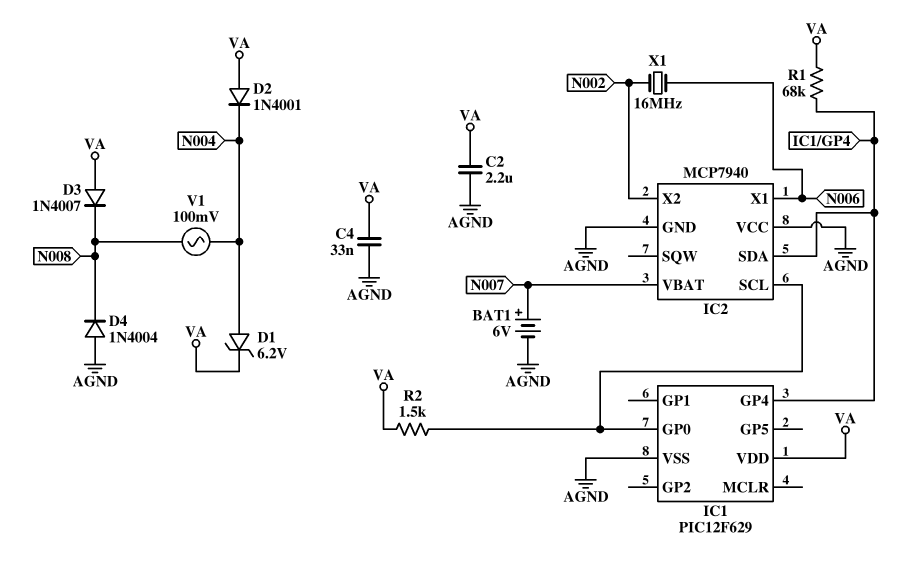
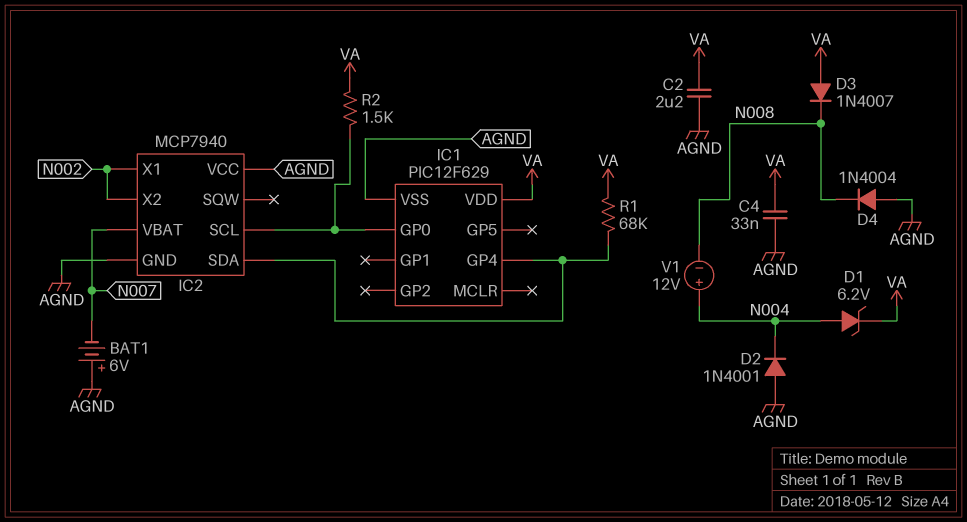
BAT1: 6V (plus N007, minus AGND) -> 6V (plus AGND, minus N007)
D2: diode 1N4001 (A VA, K N004) -> diode 1N4001 (A AGND, K N004)
IC2 pin X1: N006 -> N002
V1: AC 100mV (N004, N008) -> 12V (plus N004, minus N008)
X1: 16MHz (N002, N006) -> none

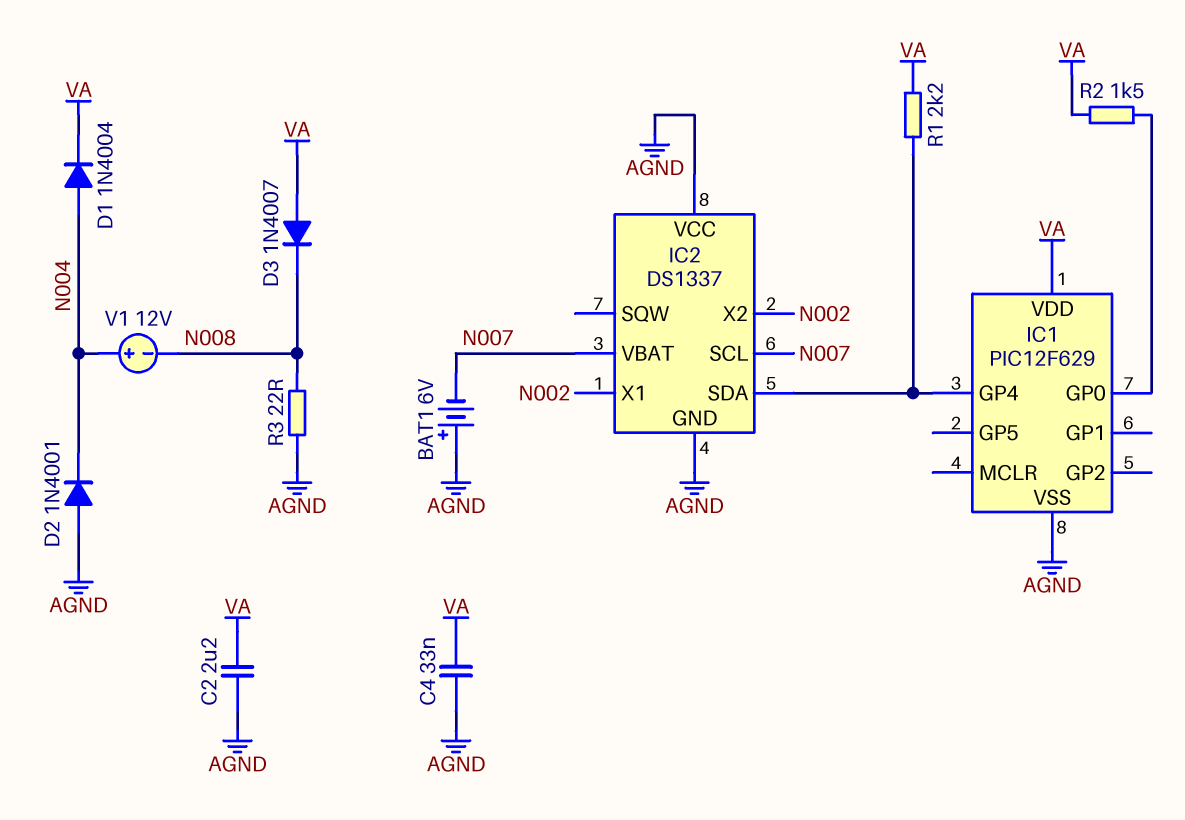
D1: zener 6.2V (A N004, K VA) -> diode 1N4004 (A N004, K VA)
D4: diode 1N4004 (A AGND, K N008) -> none
IC2: MCP7940 -> DS1337
IC2 pin SCL: IC1/GP0 -> N007
R1: 68k (IC1/GP4, VA) -> 2.2k (IC1/GP4, VA)
R3: none -> 22 (AGND, N008)

